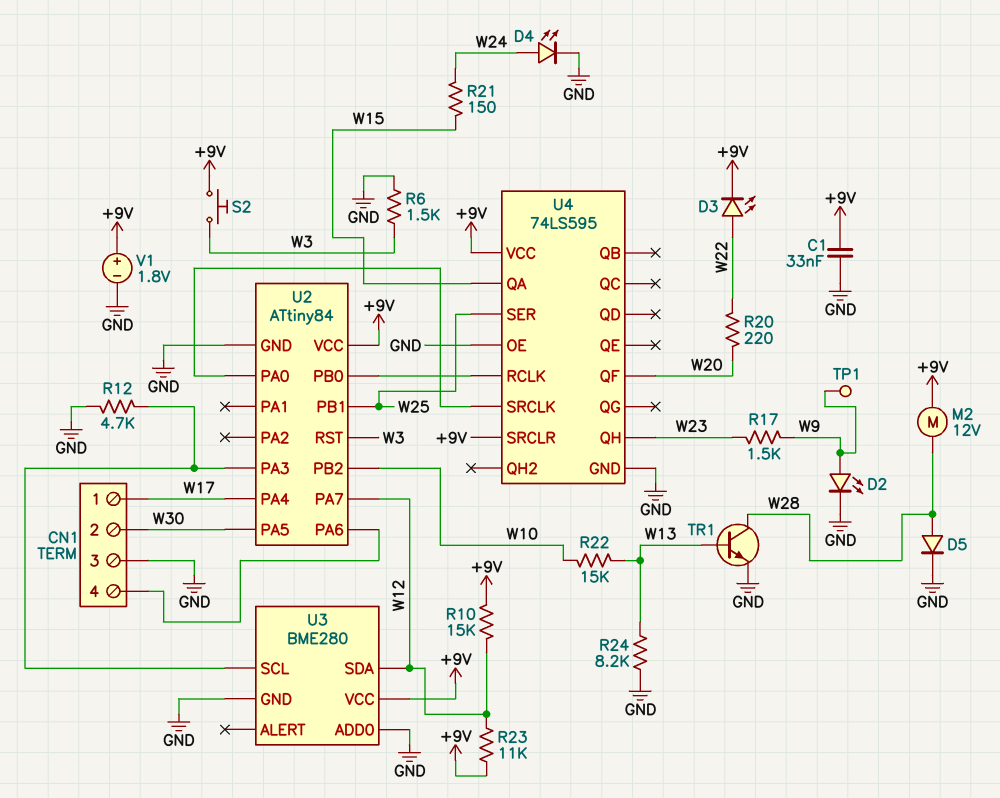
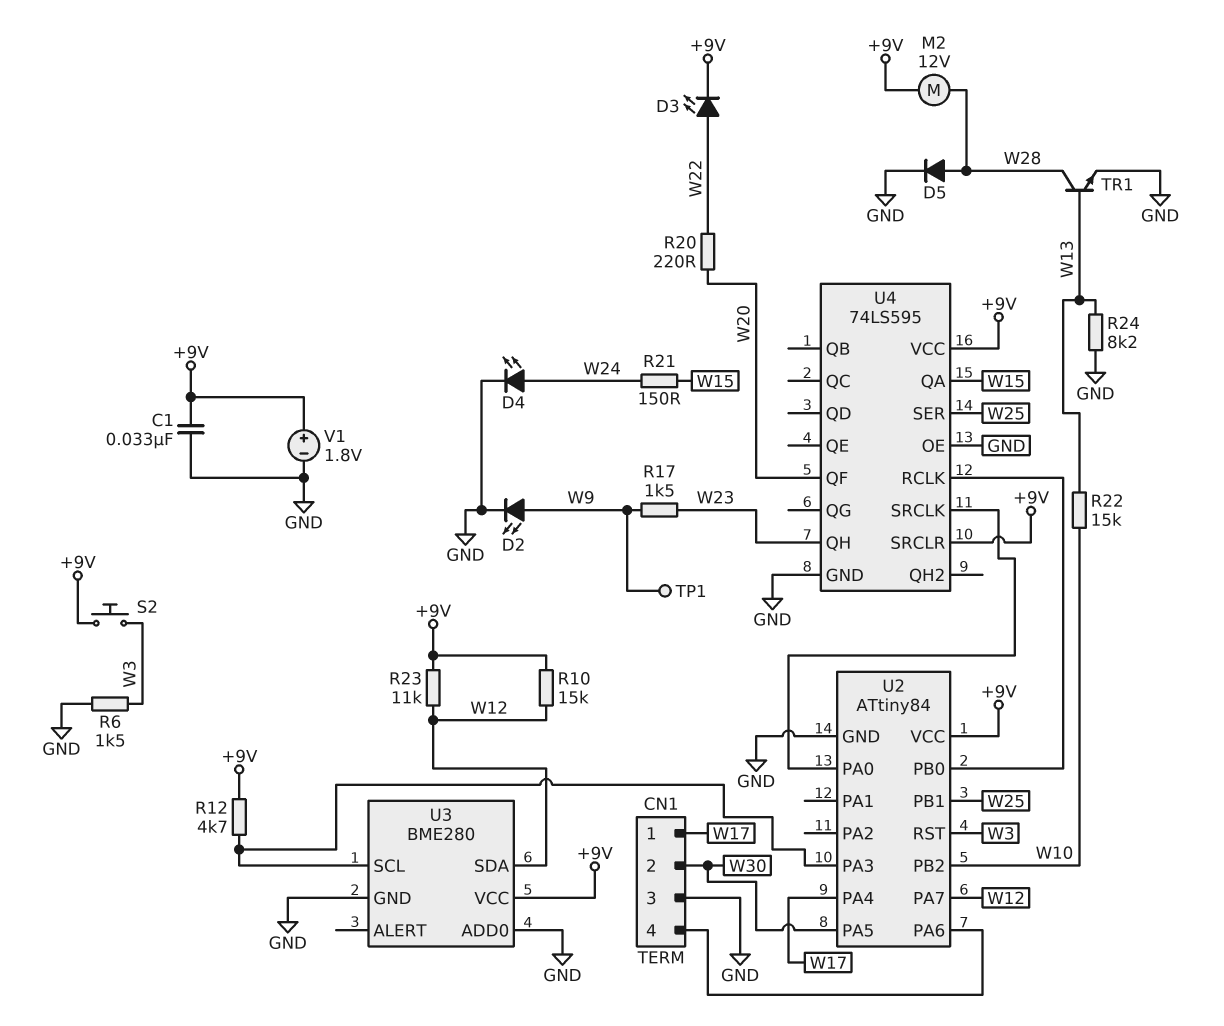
R12: 4.7k (GND, U2/PA3) -> 4.7k (+9V, U2/PA3)

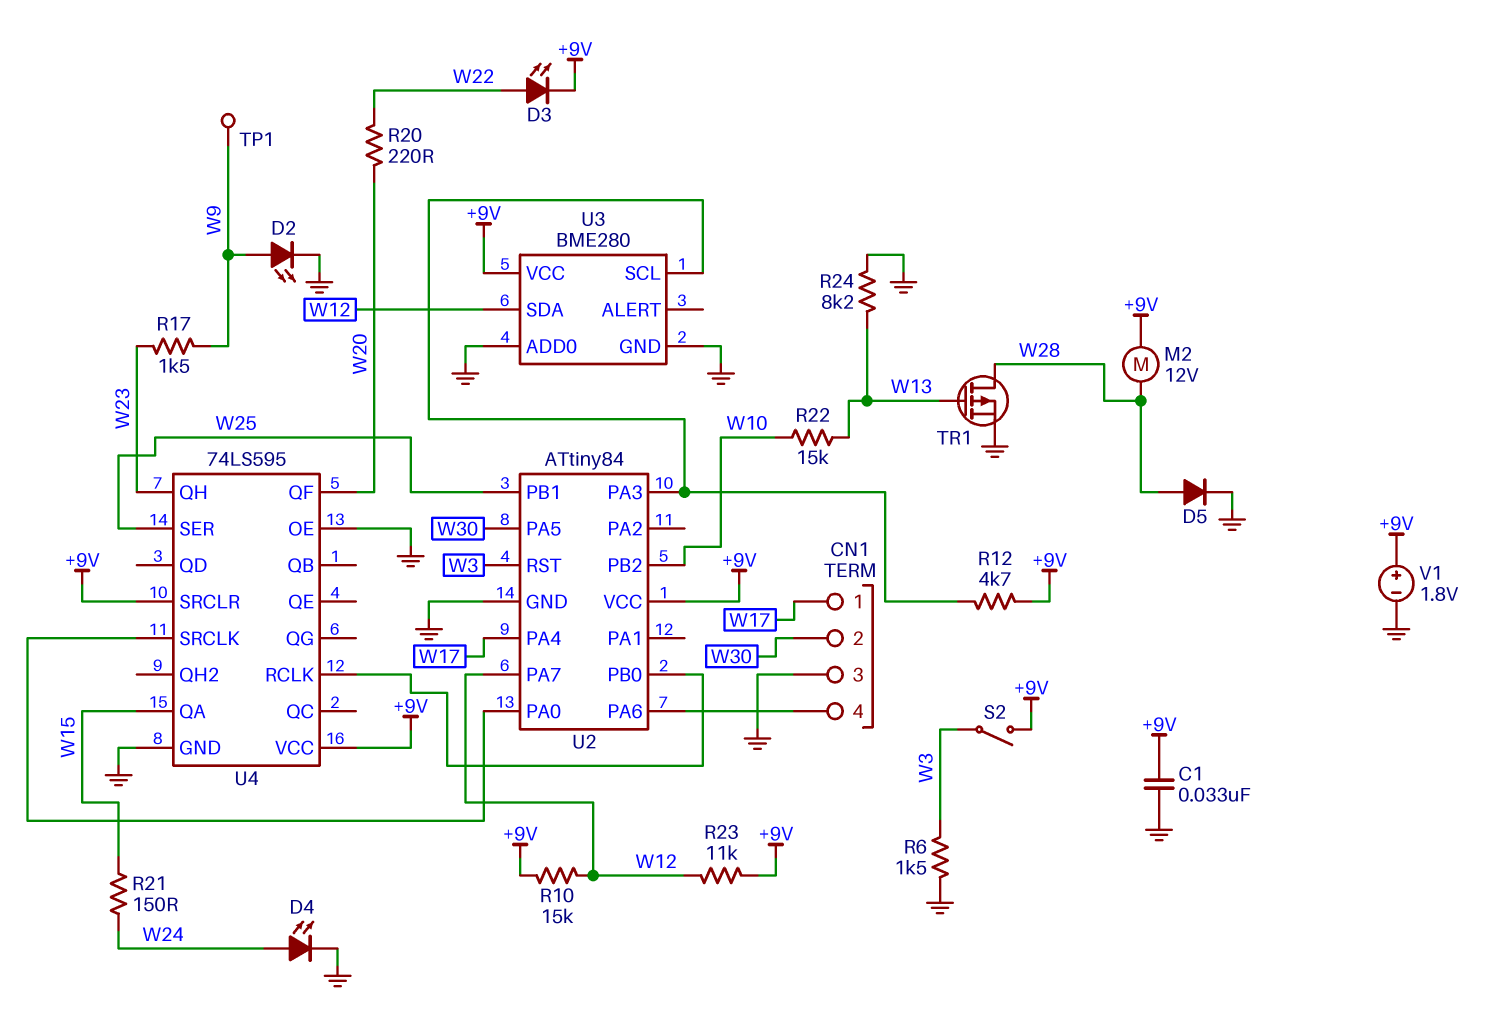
S2: button (+9V, W3) -> switch (+9V, W3)
TR1: NPN (B W13, C W28, E GND) -> PMOS (G W13, D W28, S GND)

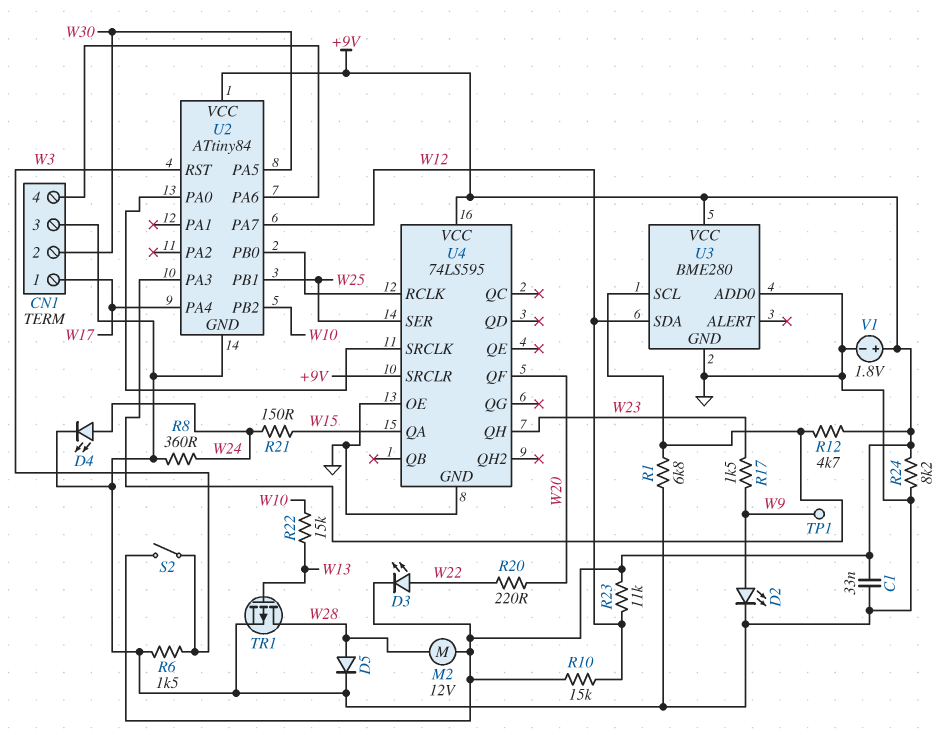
R1: none -> 6.8k (GND, U2/PA3)
R8: none -> 360 (GND, W24)
R24: 8.2k (GND, W13) -> 8.2k (+9V, GND)

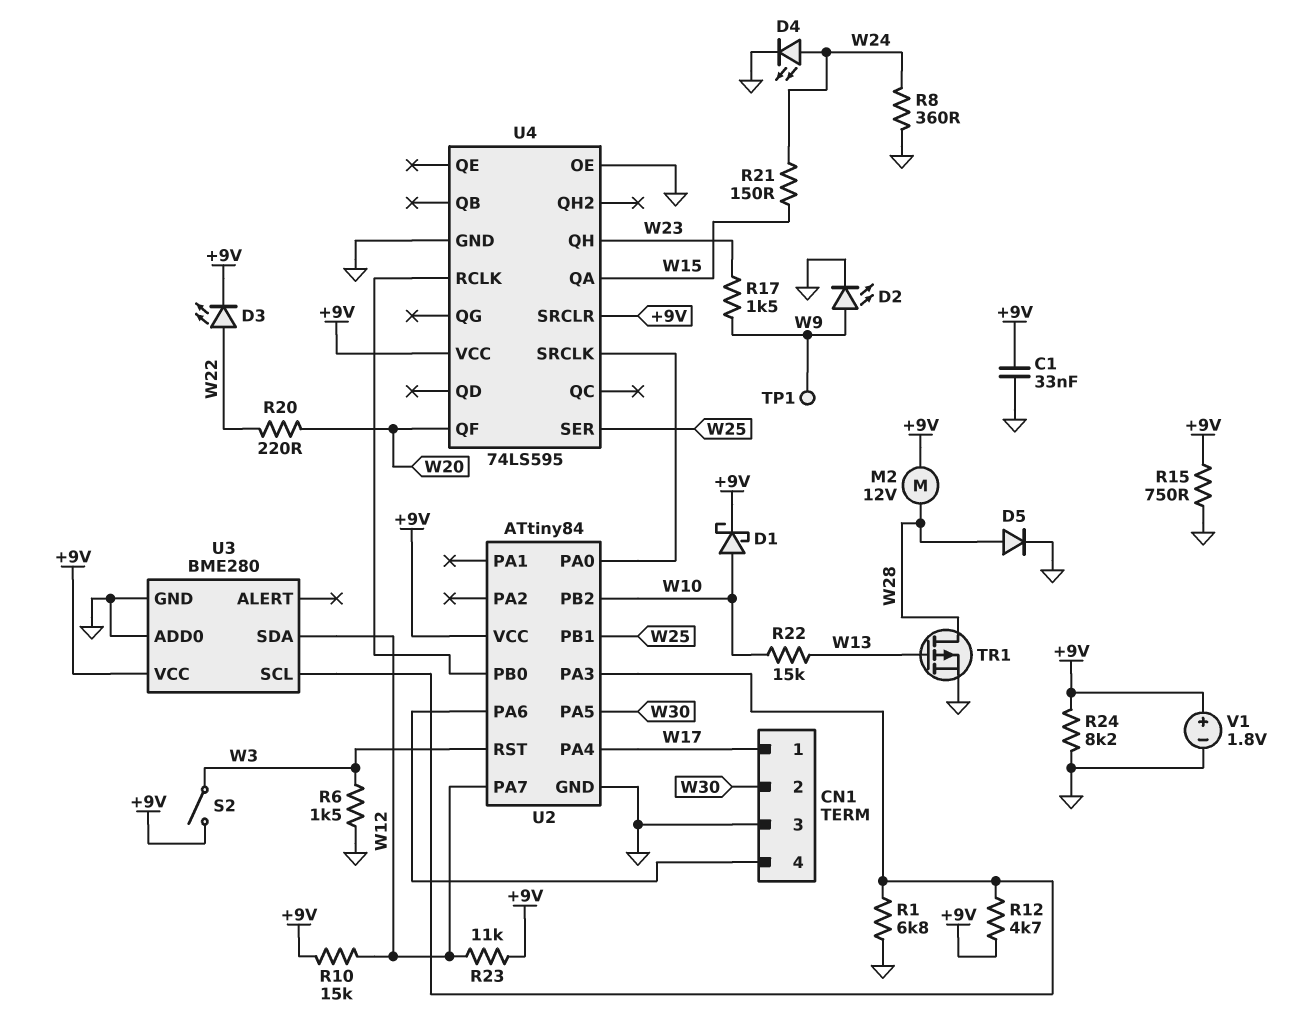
D1: none -> schottky (A W10, K +9V)
R15: none -> 750 (+9V, GND)

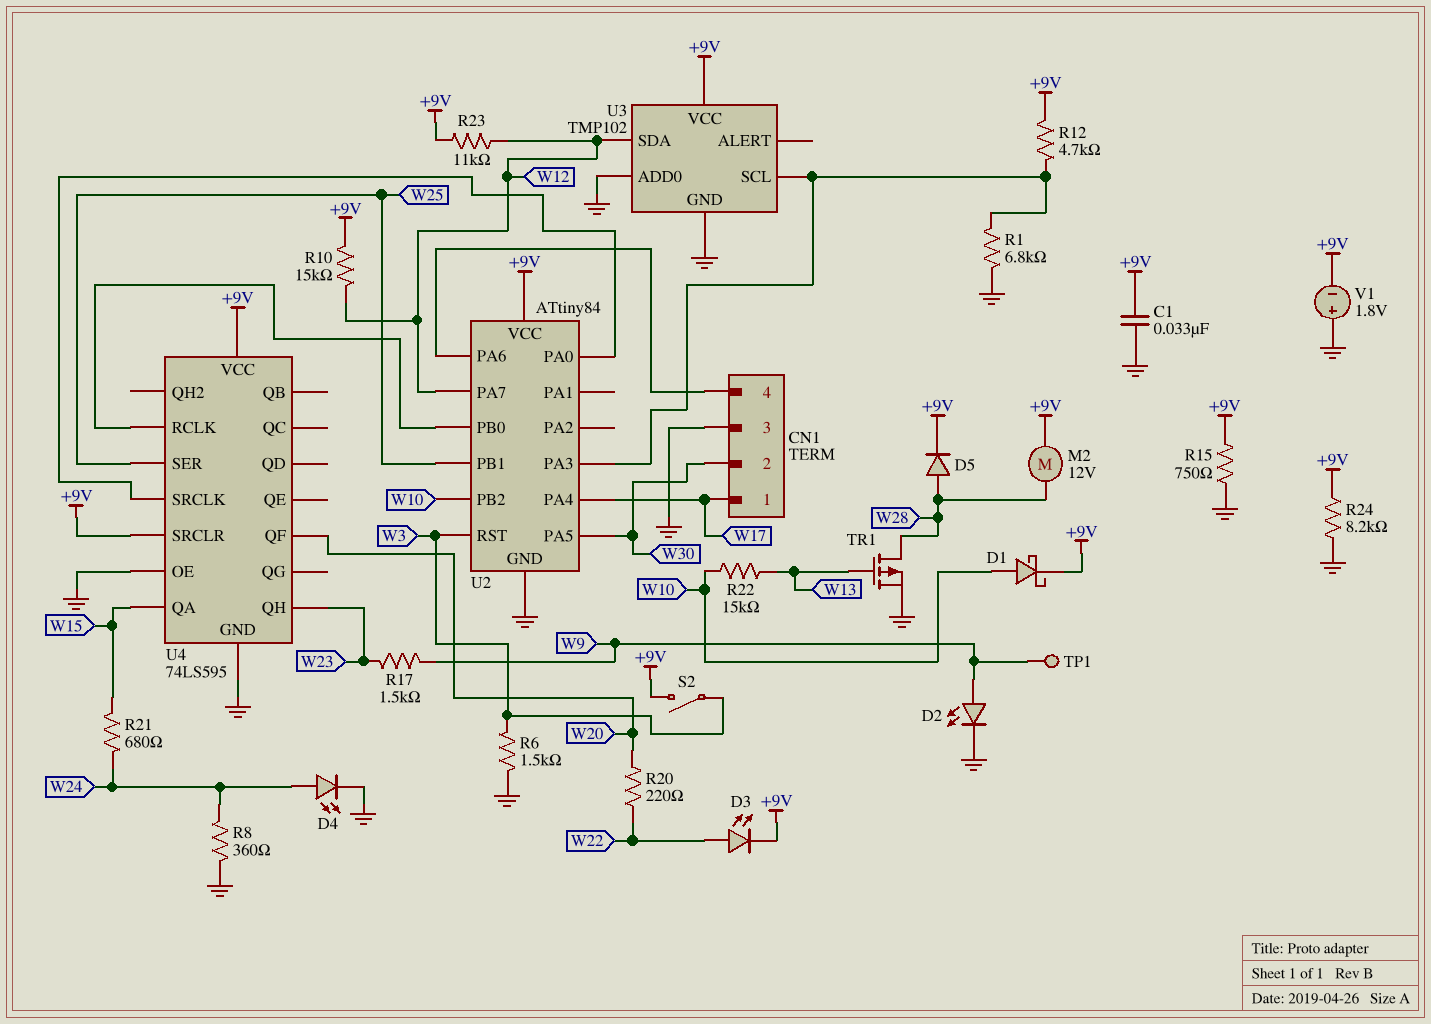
D5: diode (A W28, K GND) -> diode (A W28, K +9V)
R21: 150 (W15, W24) -> 680 (W15, W24)
U3: BME280 -> TMP102
V1: 1.8V (plus +9V, minus GND) -> 1.8V (plus GND, minus +9V)

